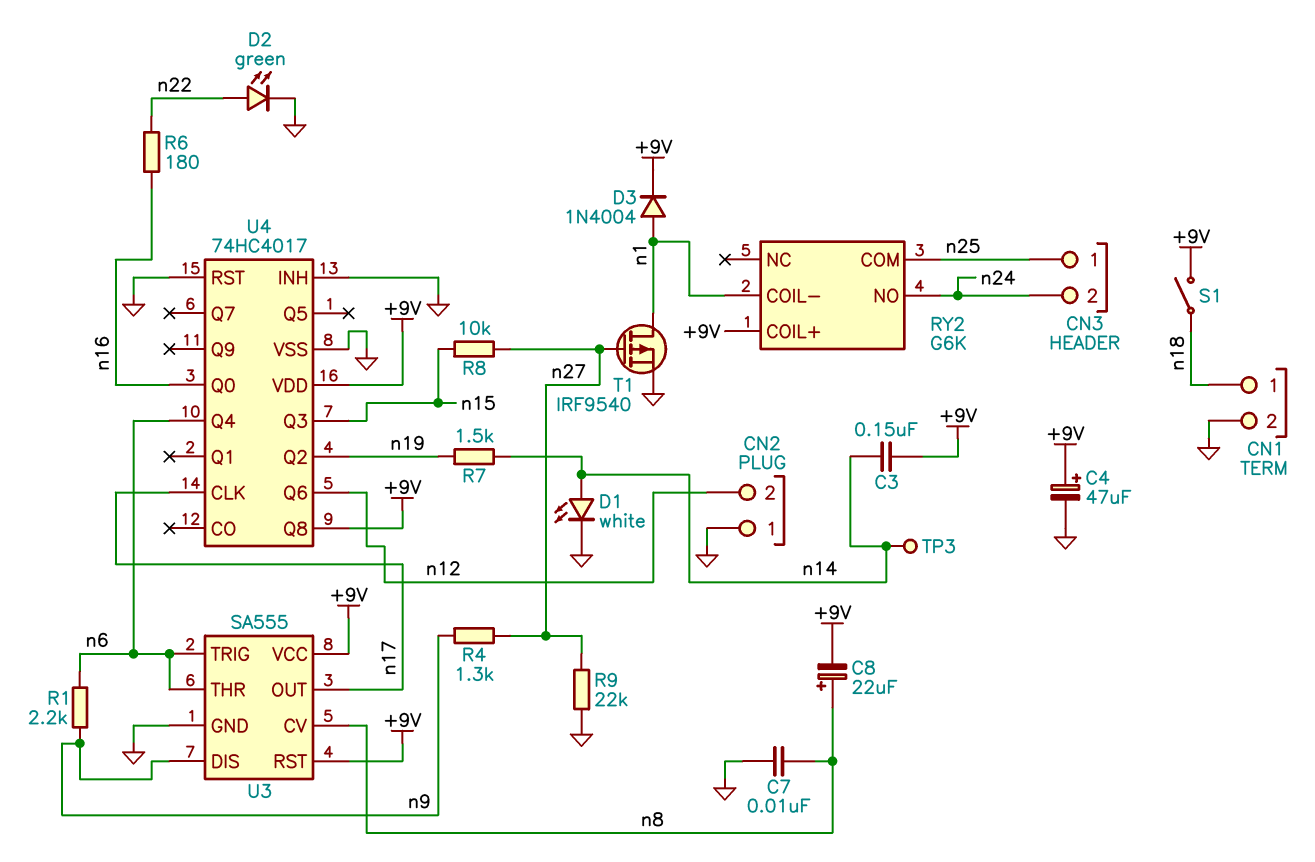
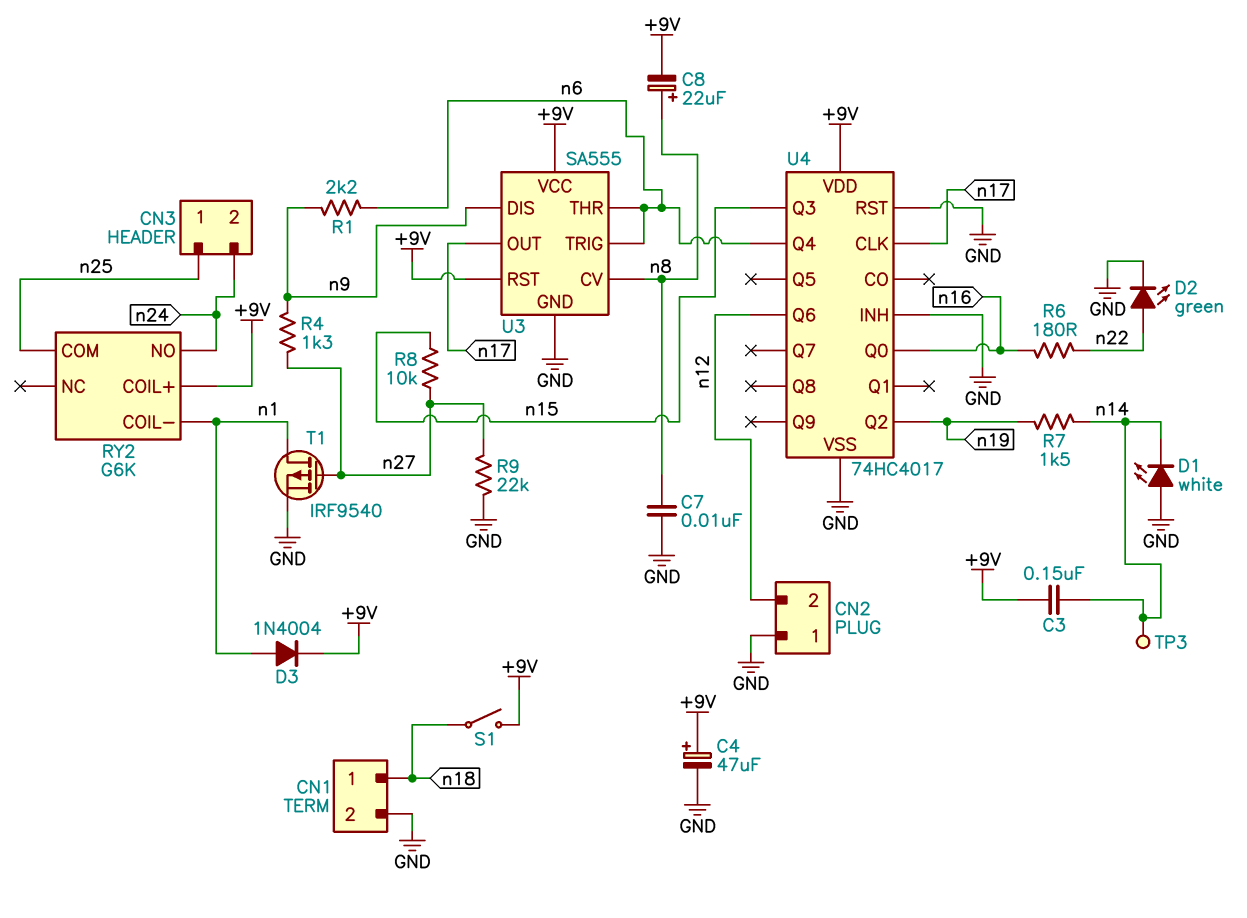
D1: LED white (A n14, K GND) -> LED white (A GND, K n14)
U4 pin Q8: +9V -> none

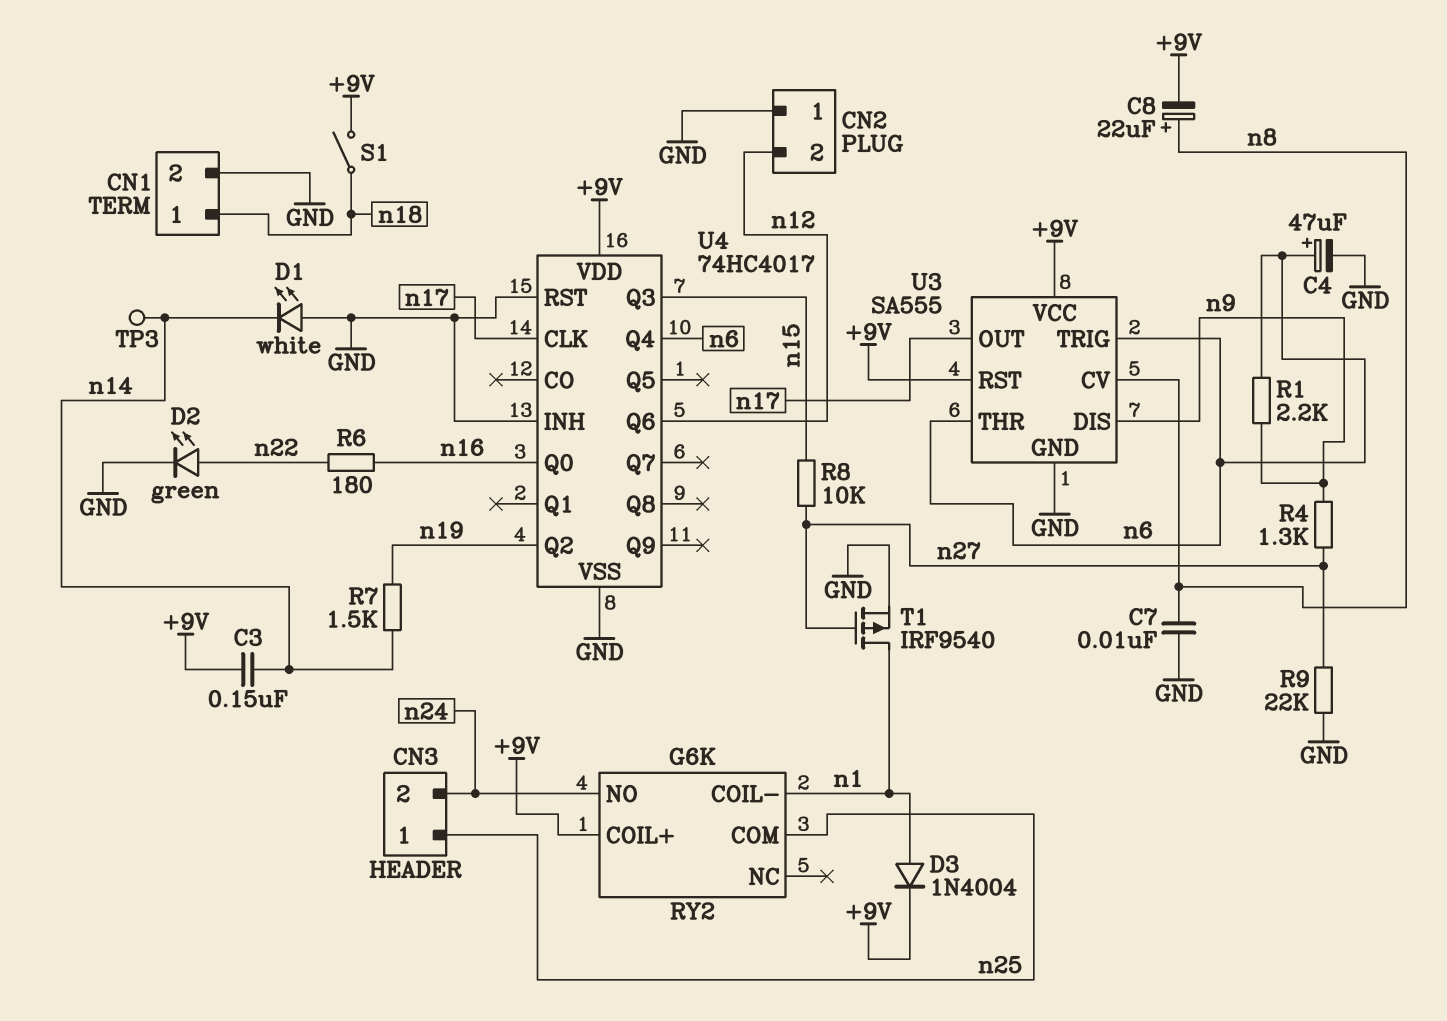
C4: 47uF (plus +9V, minus GND) -> 47uF (plus n6, minus GND)

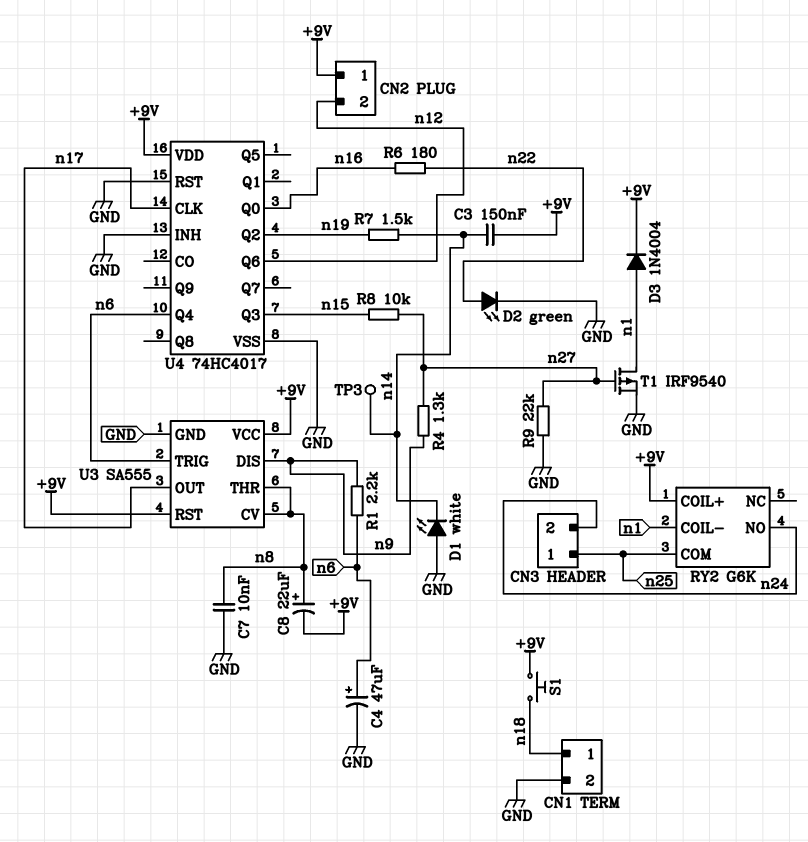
CN2 pin 1: GND -> +9V
S1: switch (+9V, n18) -> button (+9V, n18)
U3 pin THR: n6 -> n8

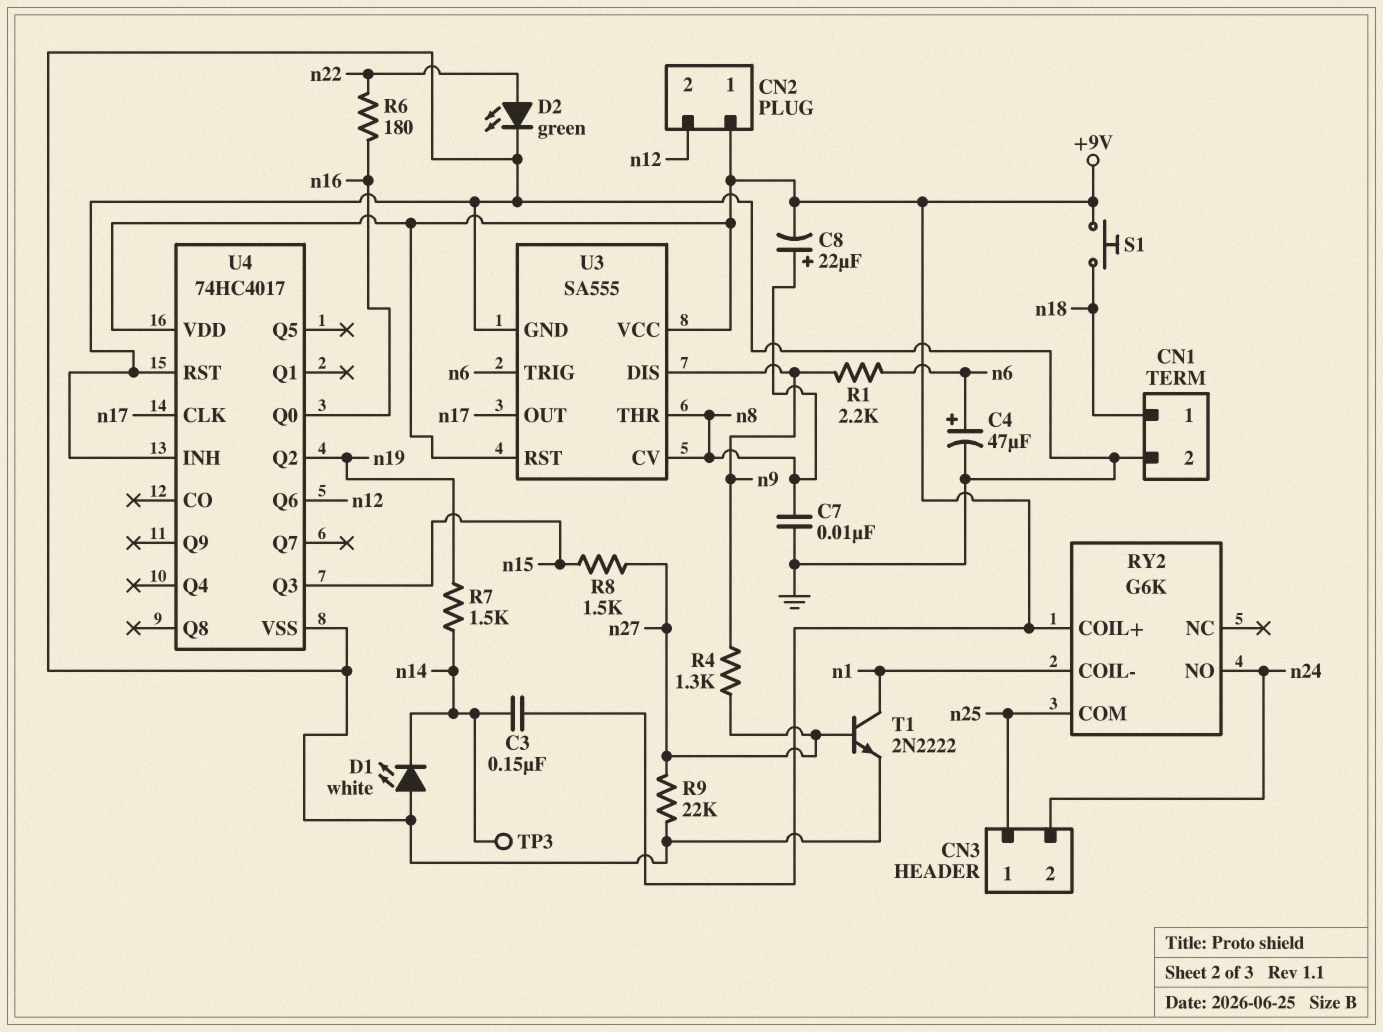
D3: diode 1N4004 (A n1, K +9V) -> none
R8: 10k (n15, n27) -> 1.5k (n15, n27)
T1: PMOS IRF9540 (G n27, D n1, S GND) -> NPN 2N2222 (B n27, C n1, E GND)
U4 pin Q4: n6 -> none

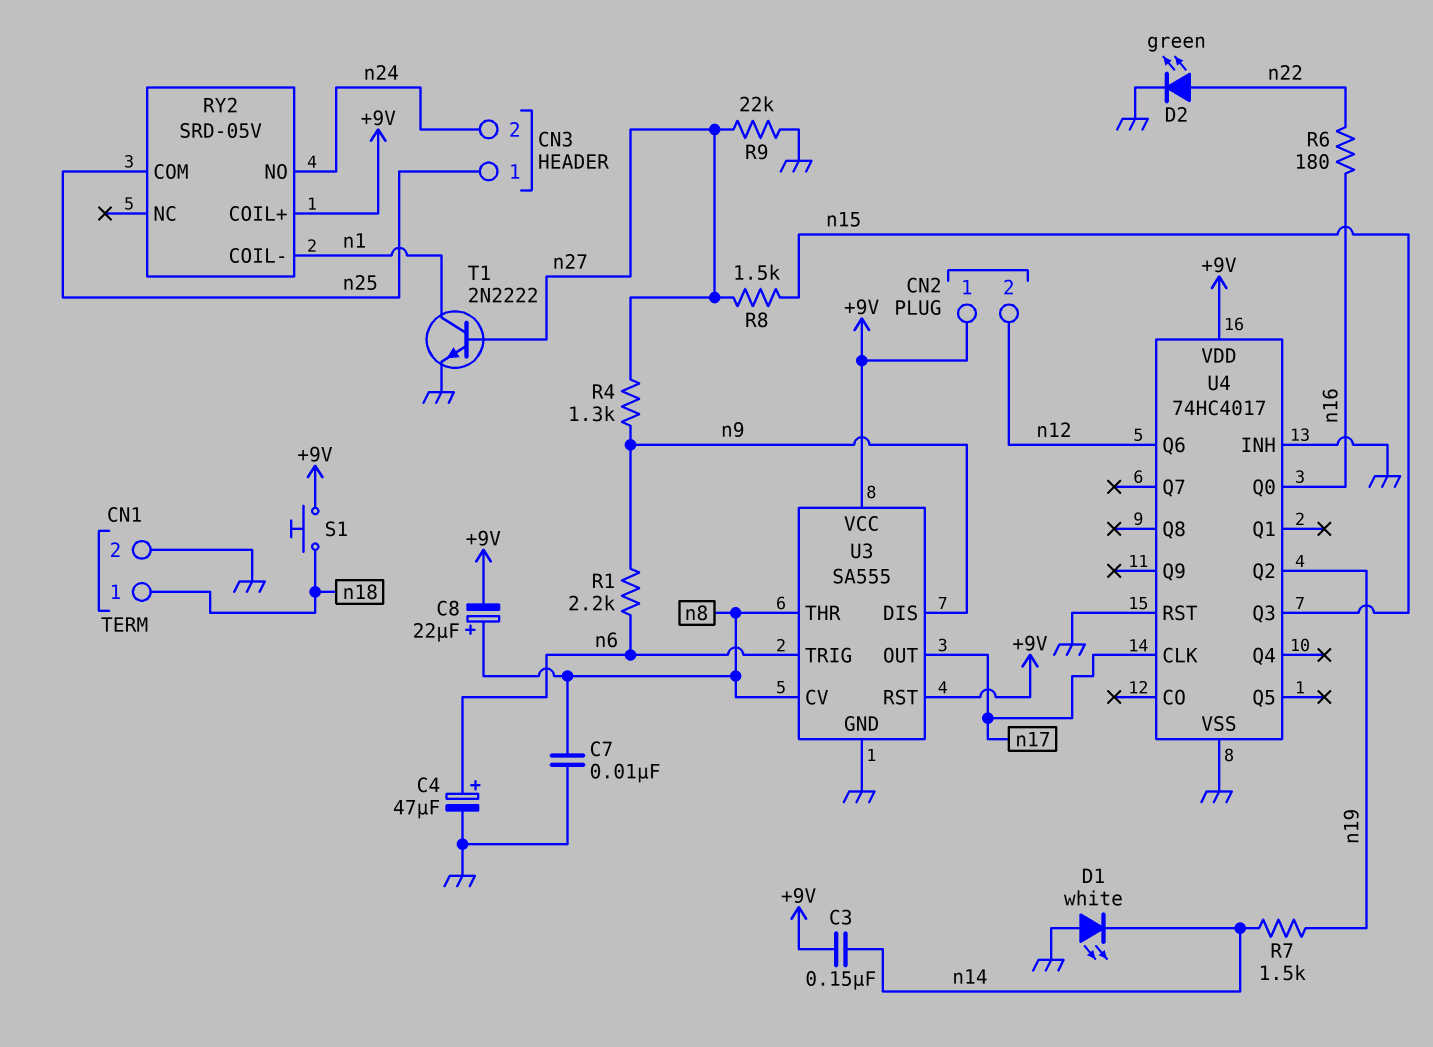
RY2: G6K -> SRD-05V
TP3: test point (n14) -> none

